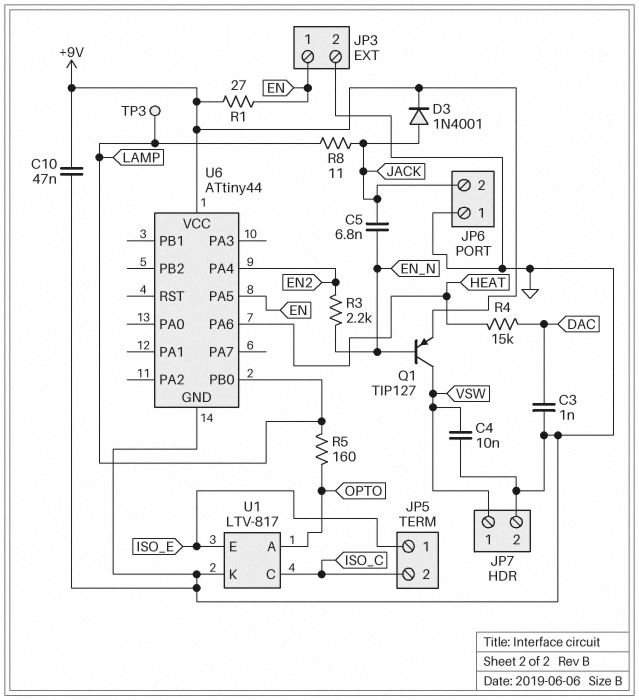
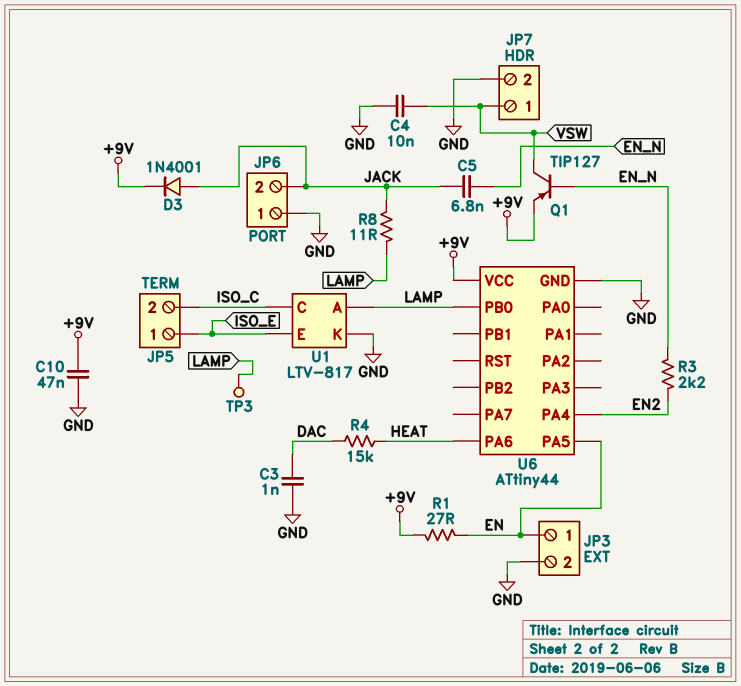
R5: 160 (LAMP, OPTO) -> none
U1 pin A: OPTO -> LAMP

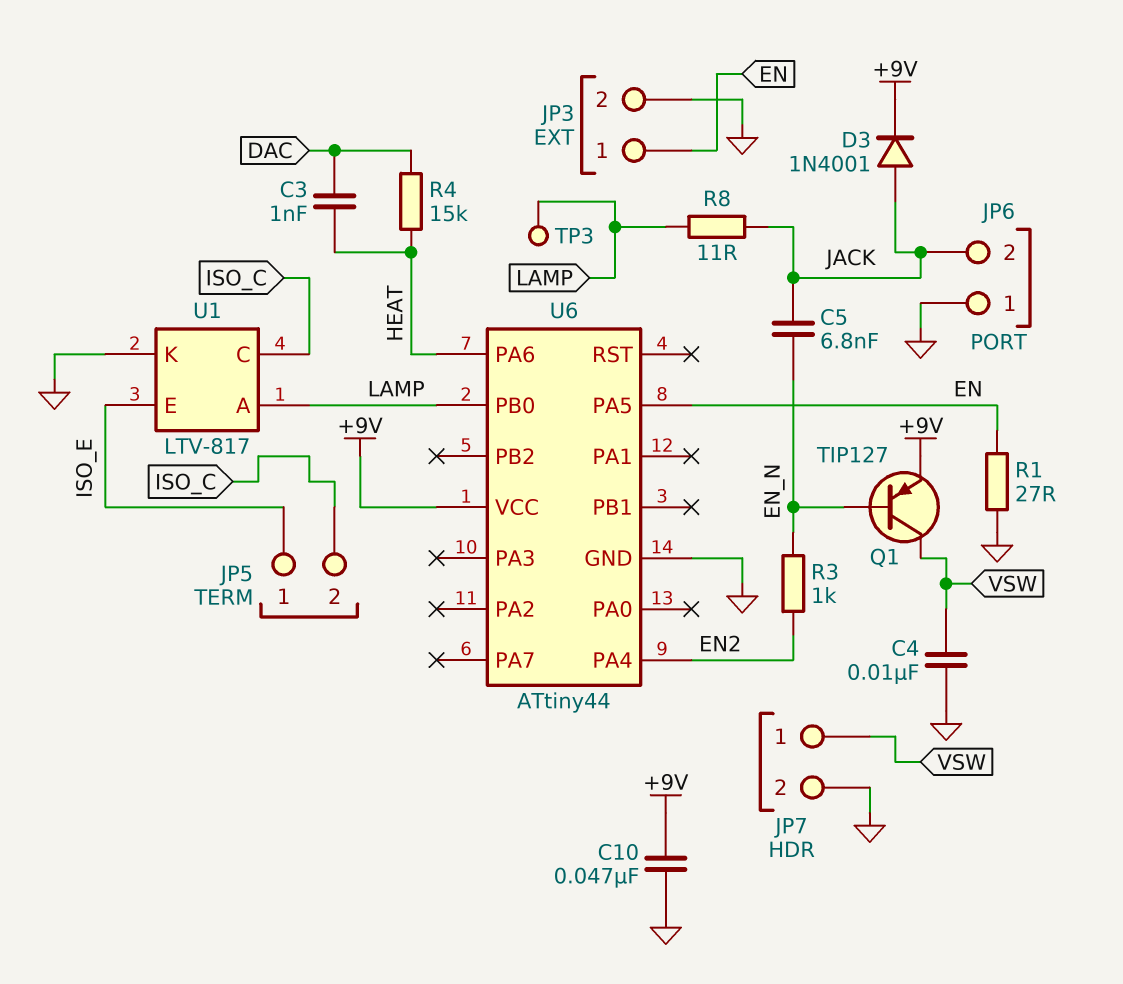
C3: 1nF (DAC, GND) -> 1nF (DAC, HEAT)
R1: 27 (+9V, EN) -> 27 (EN, GND)
R3: 2.2k (EN2, EN_N) -> 1k (EN2, EN_N)

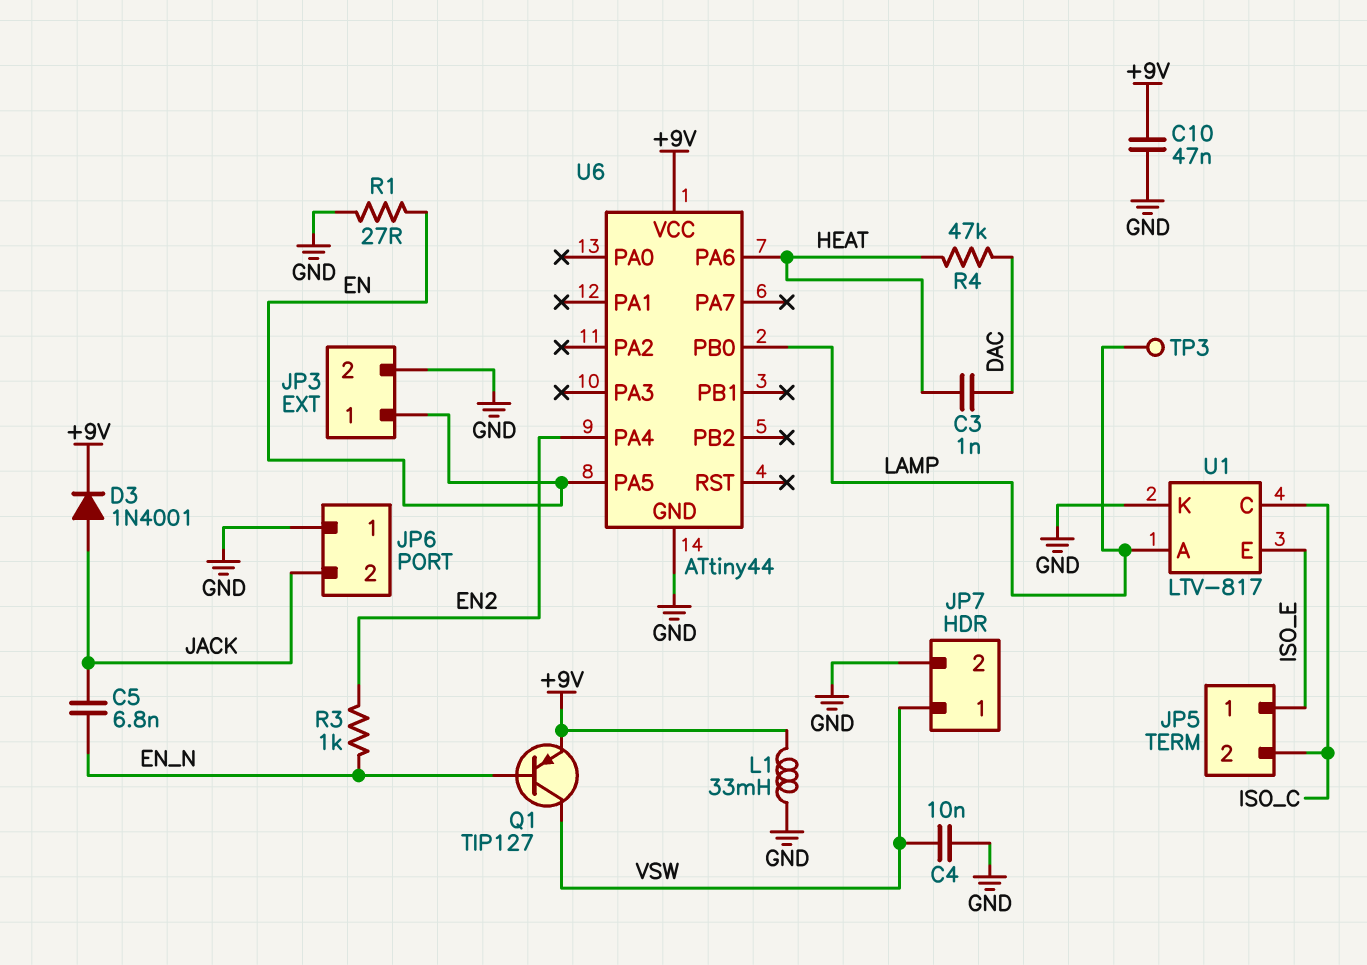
L1: none -> 33mH (+9V, GND)
R4: 15k (DAC, HEAT) -> 47k (DAC, HEAT)
R8: 11 (JACK, LAMP) -> none

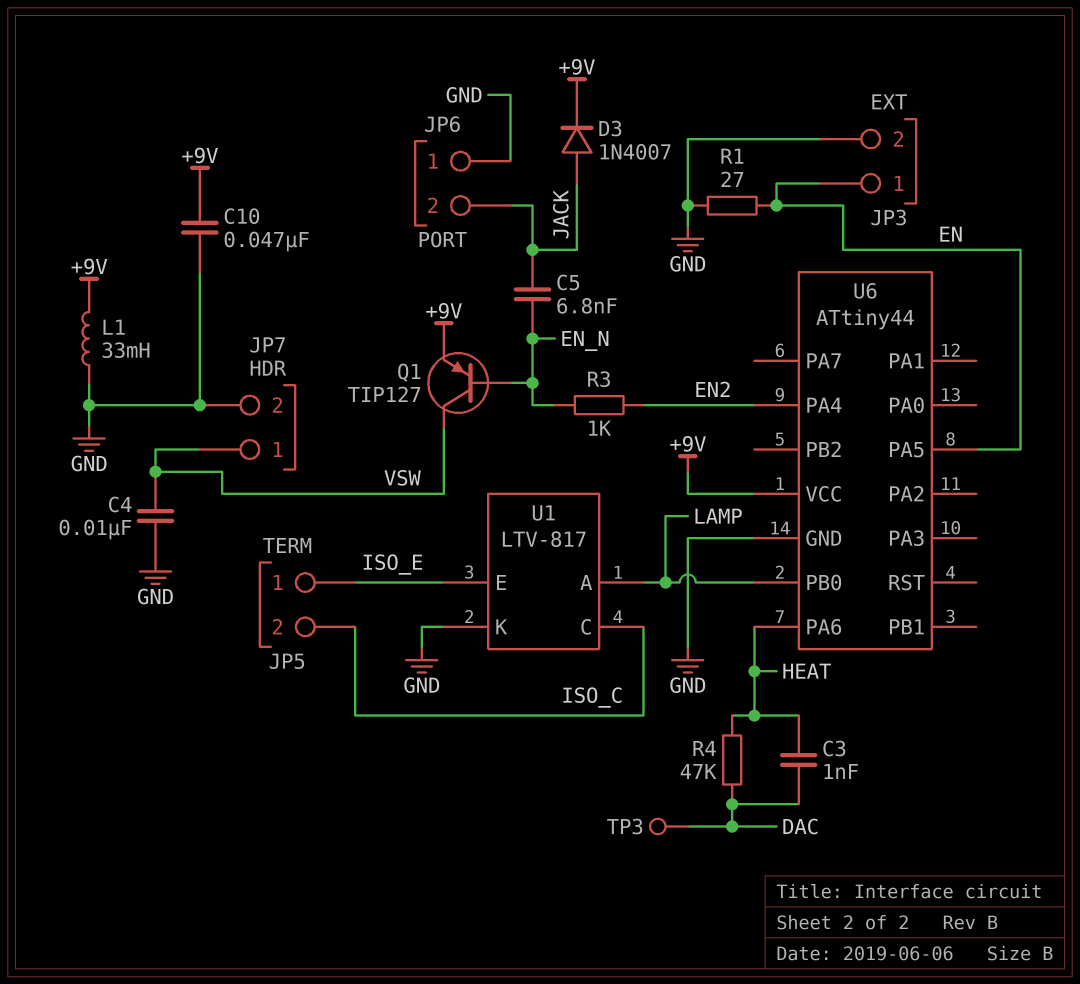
D3: diode 1N4001 (A JACK, K +9V) -> diode 1N4007 (A JACK, K +9V)
TP3: test point (LAMP) -> test point (DAC)

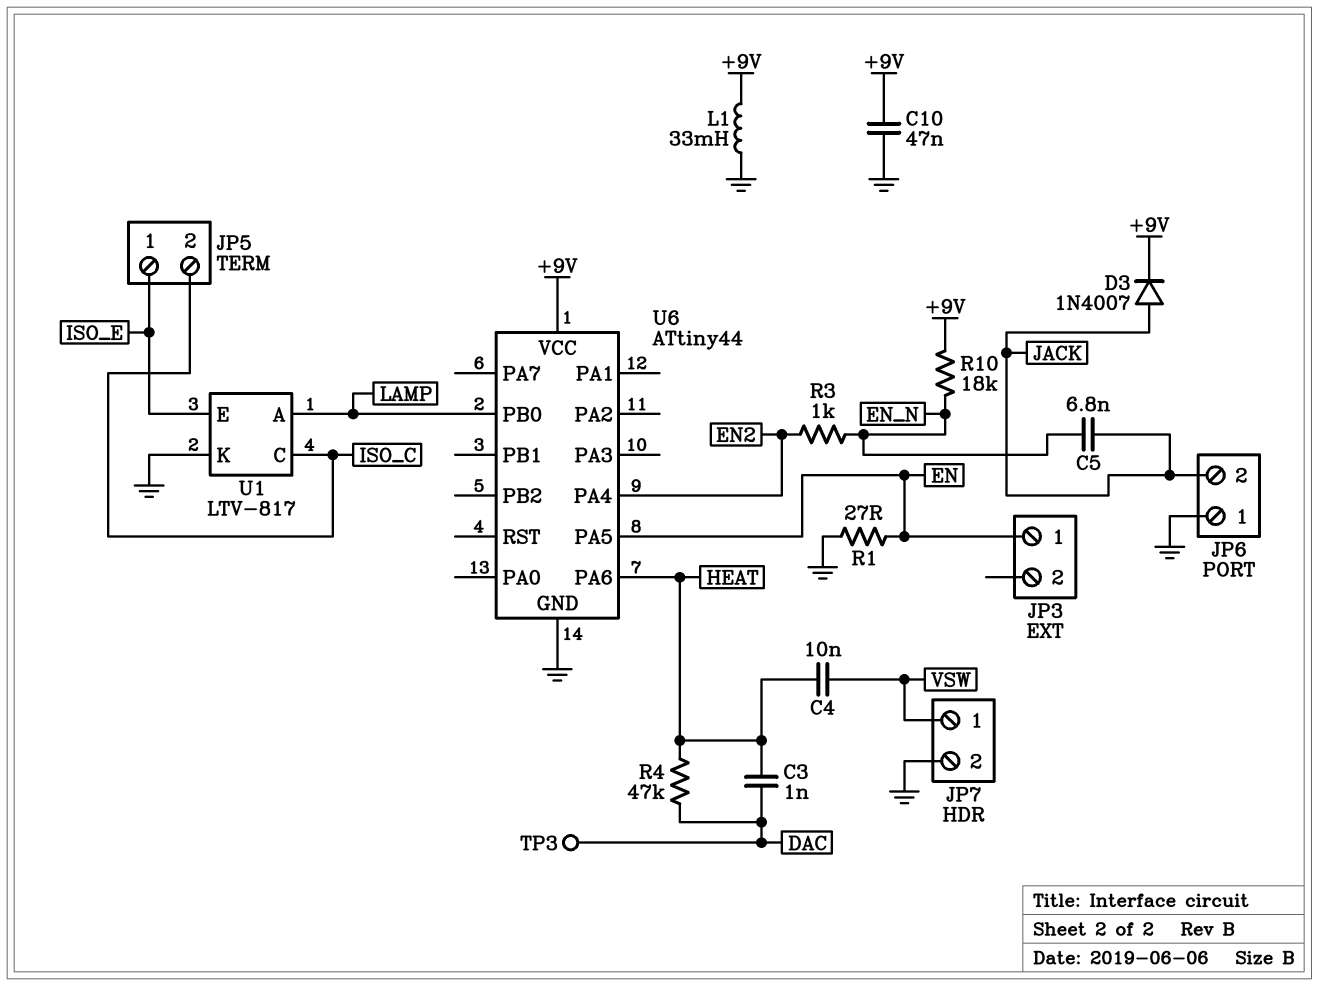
C4: 10nF (GND, VSW) -> 10nF (HEAT, VSW)
JP3 pin 2: GND -> none
Q1: PNP TIP127 (B EN_N, C VSW, E +9V) -> none
R10: none -> 18k (+9V, EN_N)

